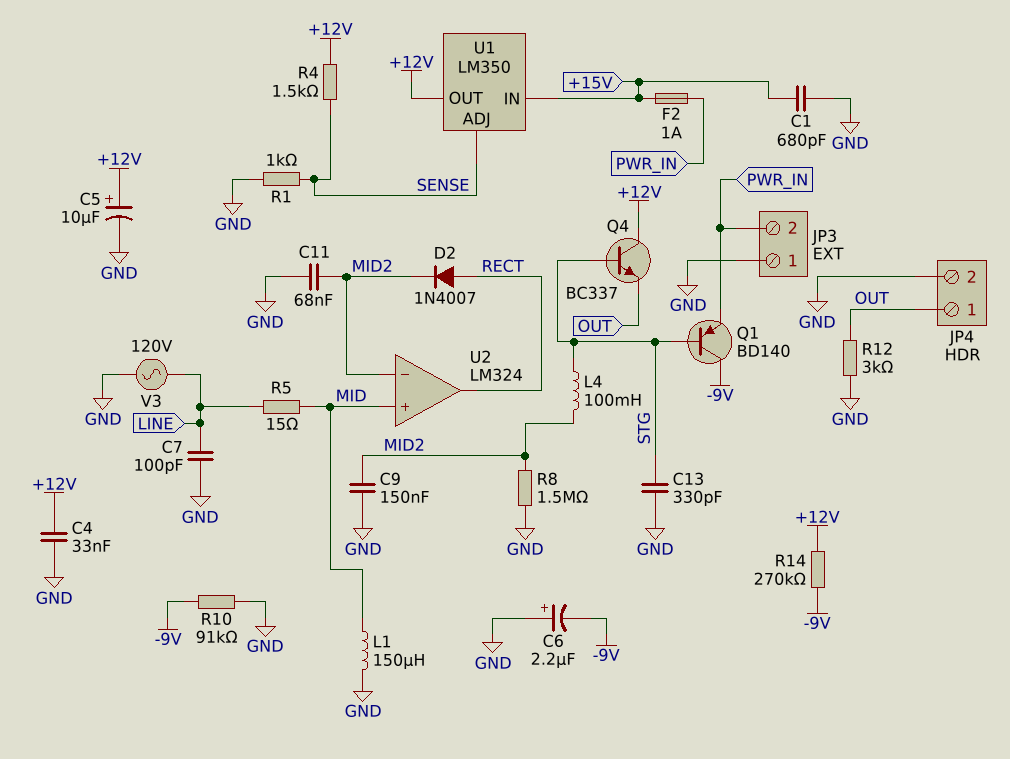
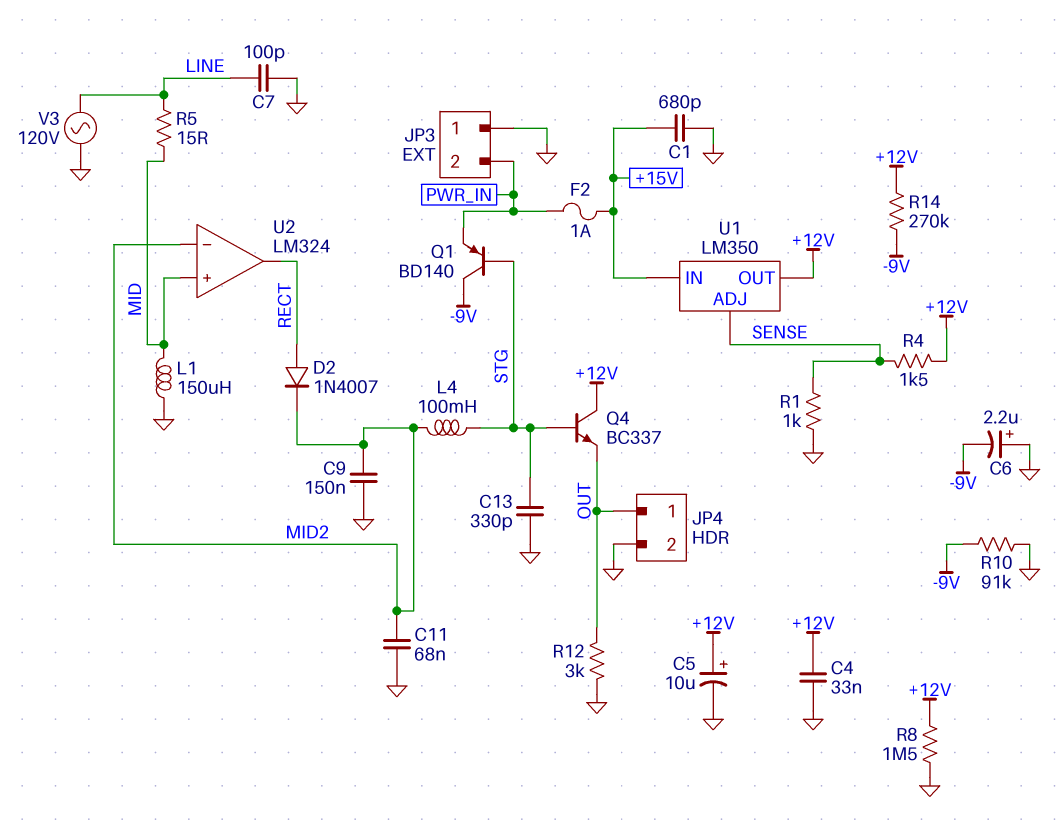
R8: 1.5M (GND, MID2) -> 1.5M (+12V, GND)

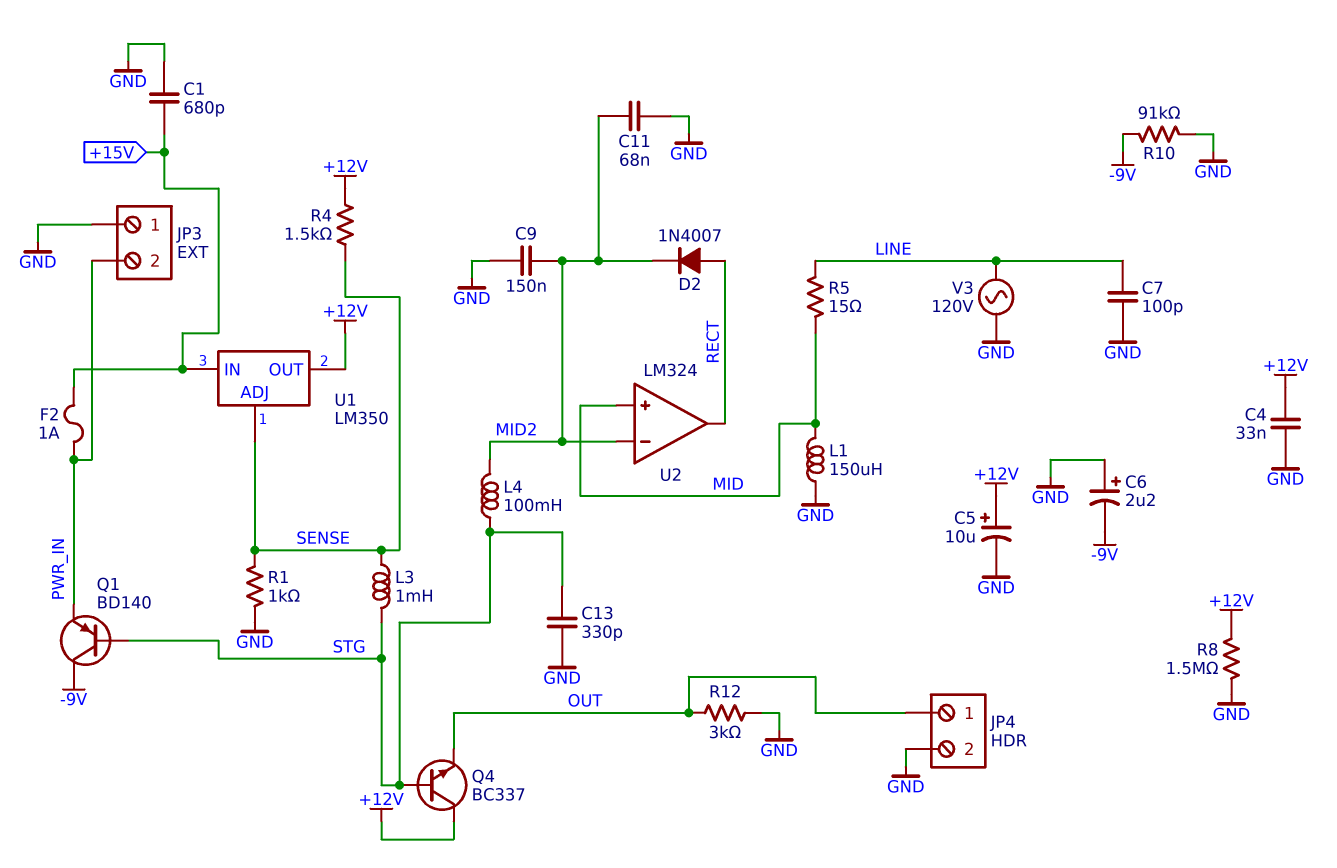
L3: none -> 1mH (SENSE, STG)
R14: 270k (+12V, -9V) -> none

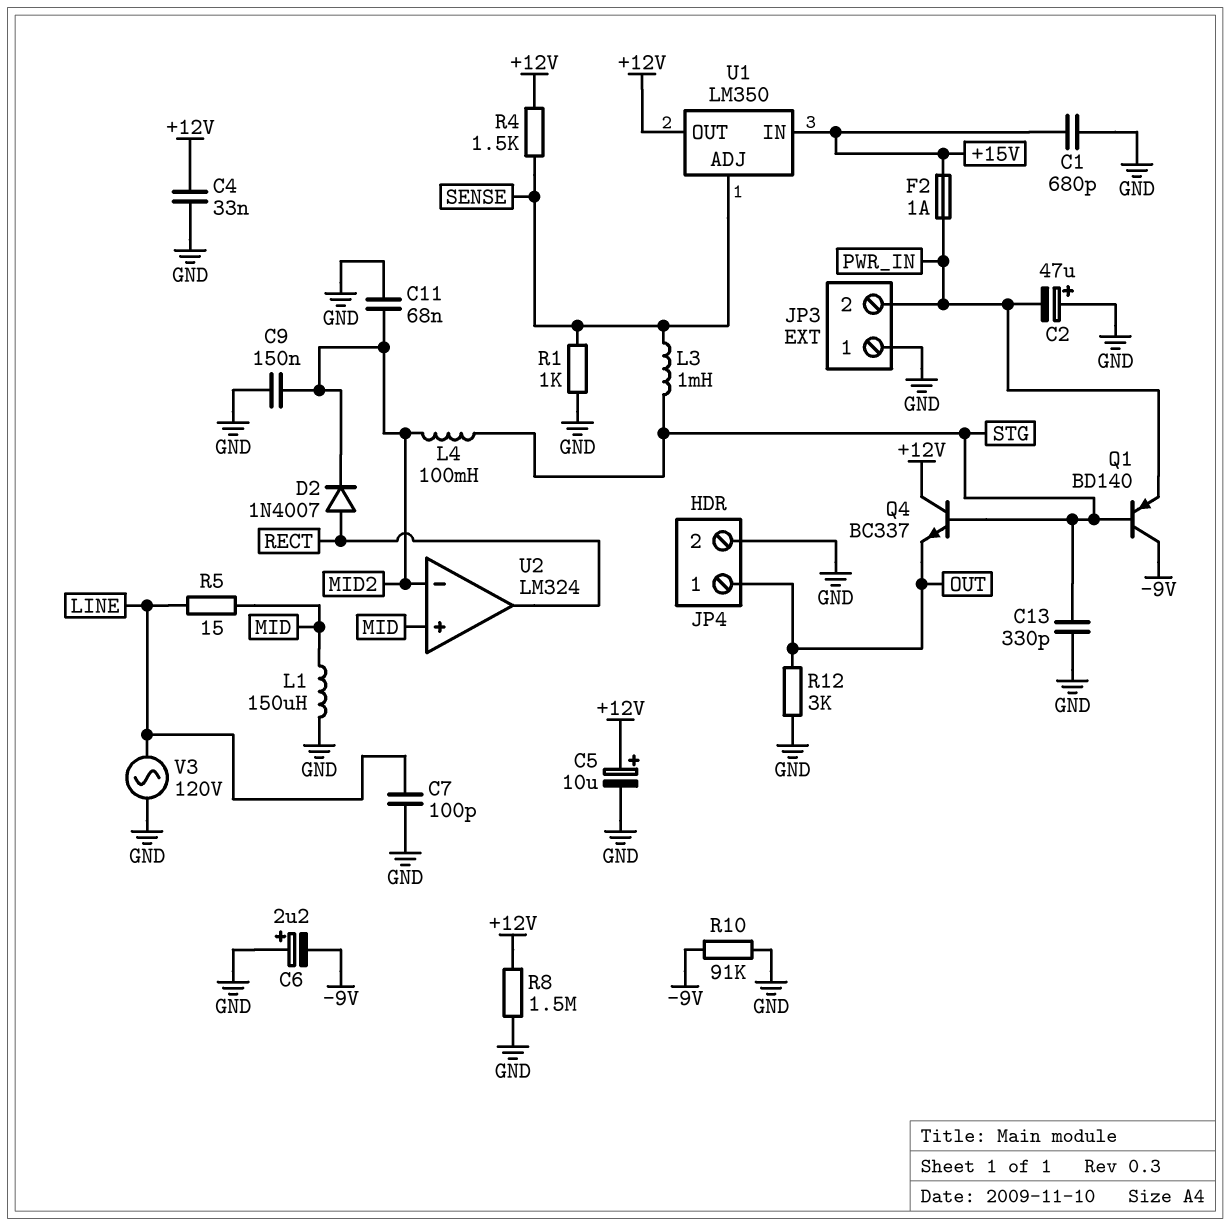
C2: none -> 47uF (plus GND, minus PWR_IN)

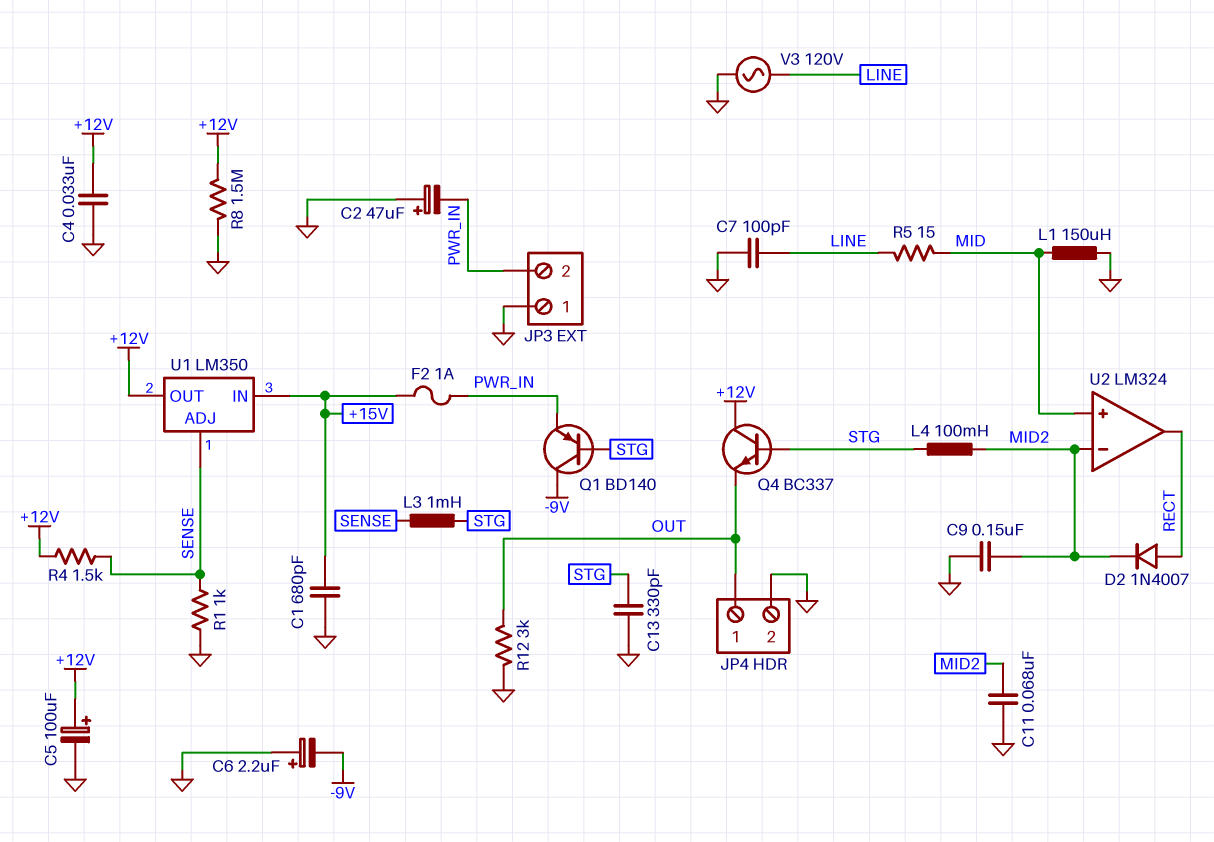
C5: 10uF (plus +12V, minus GND) -> 100uF (plus +12V, minus GND)
R10: 91k (-9V, GND) -> none

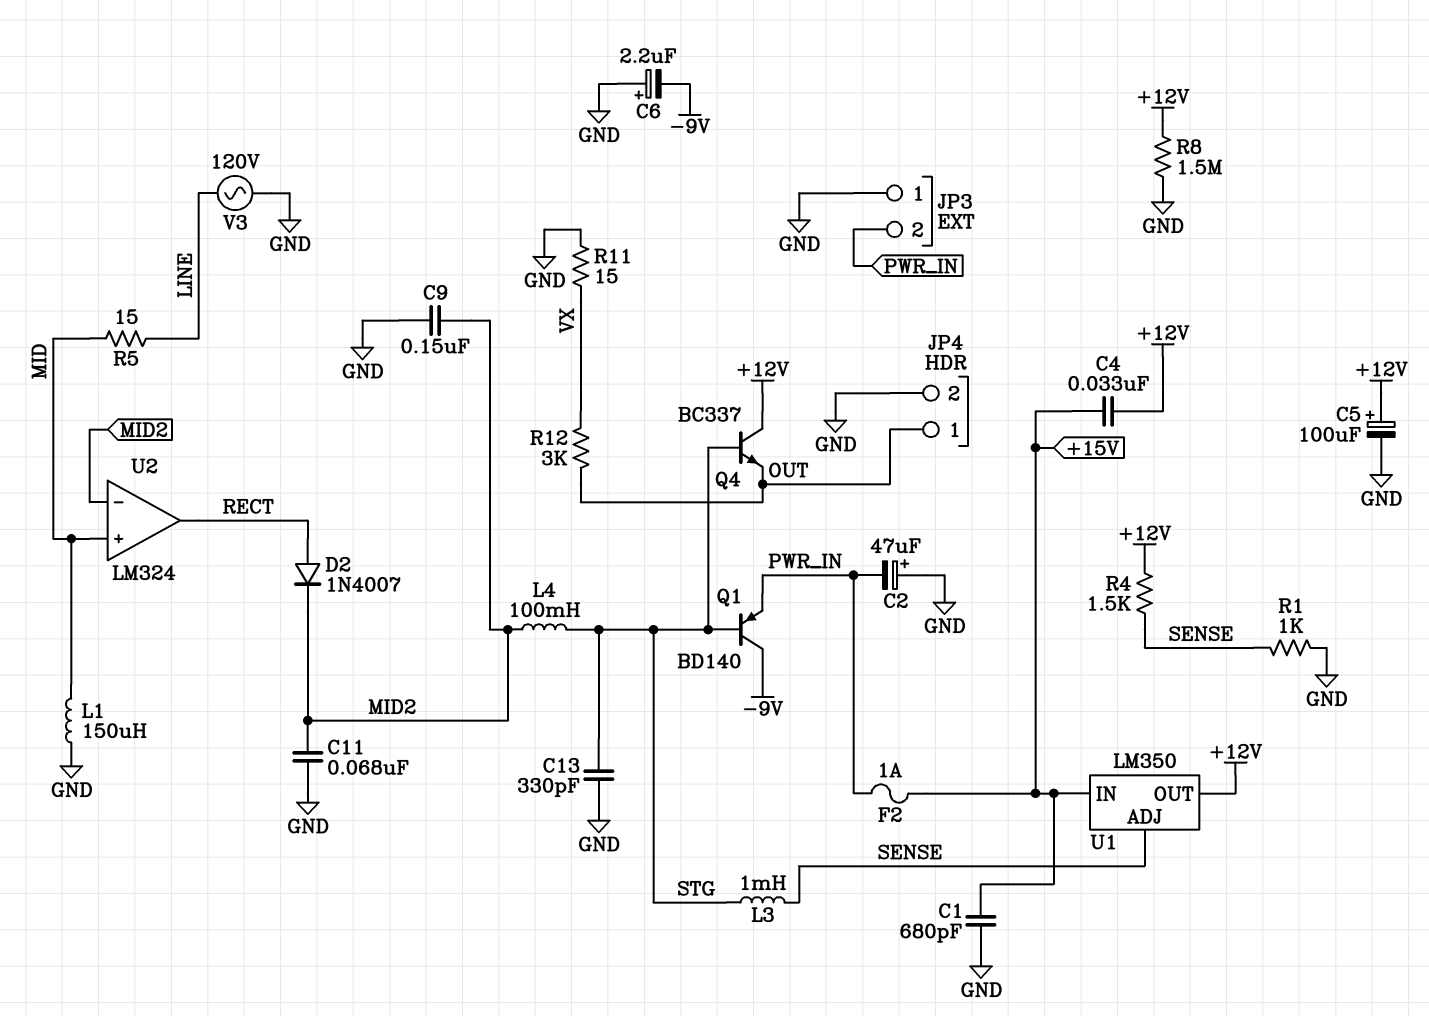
C4: 33nF (+12V, GND) -> 33nF (+12V, +15V)
C7: 100pF (GND, LINE) -> none
R11: none -> 15 (GND, VX)
R12: 3k (GND, OUT) -> 3k (OUT, VX)

